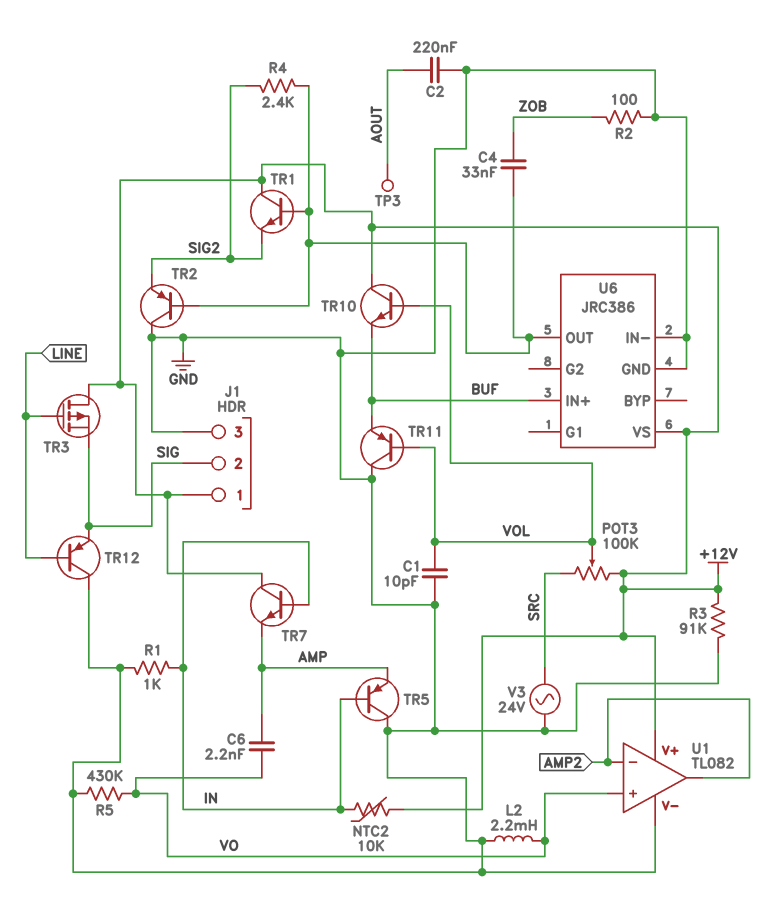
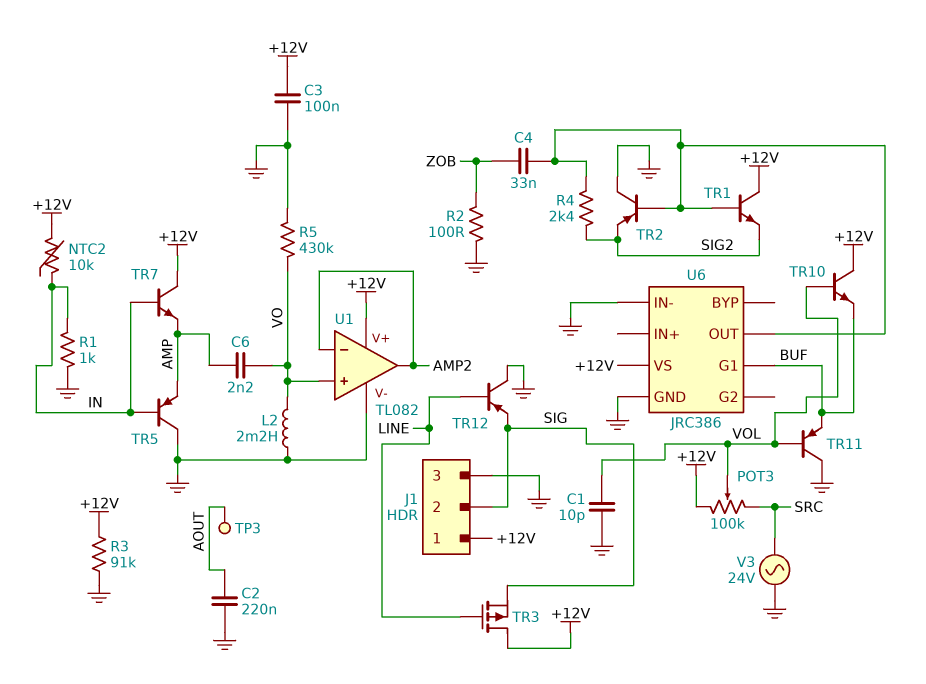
C3: none -> 100nF (+12V, GND)
U6 pin G1: none -> BUF
U6 pin IN+: BUF -> none

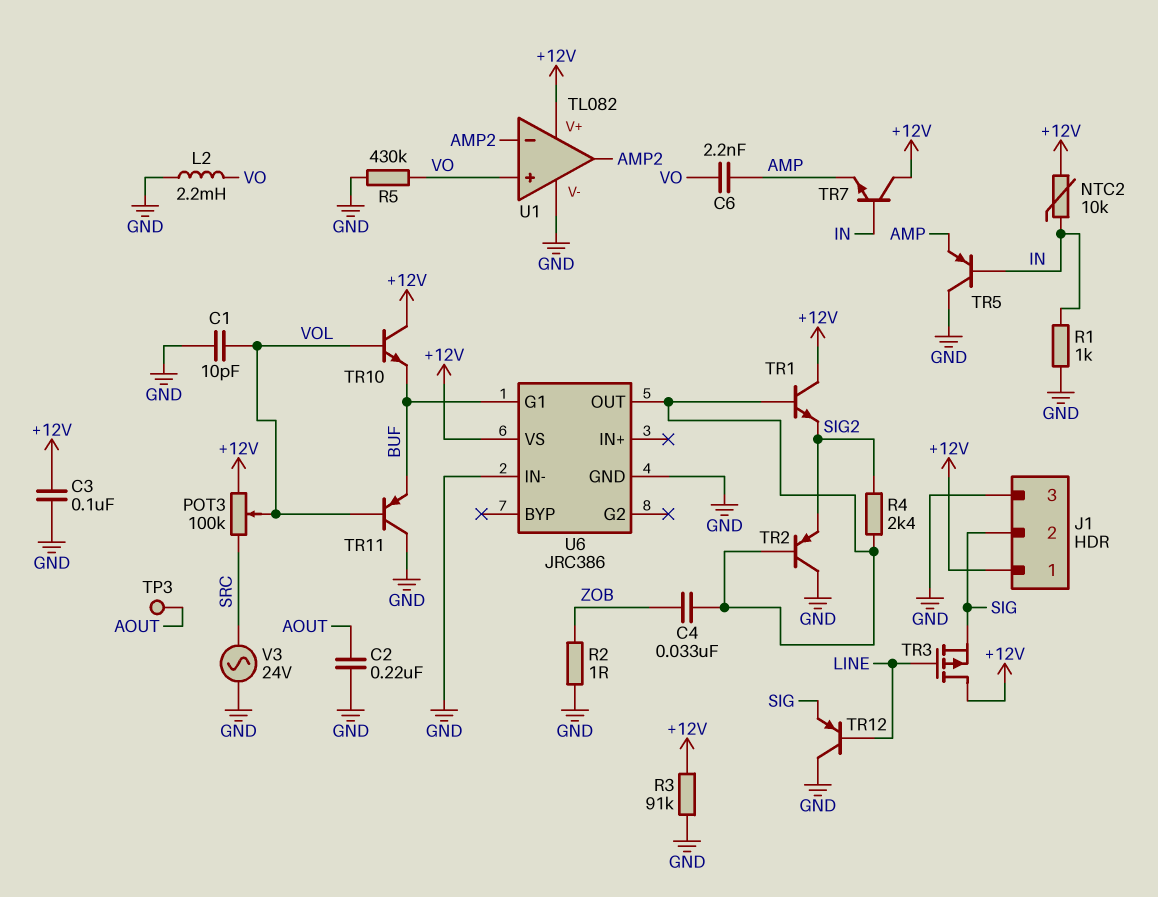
R2: 100 (GND, ZOB) -> 1 (GND, ZOB)

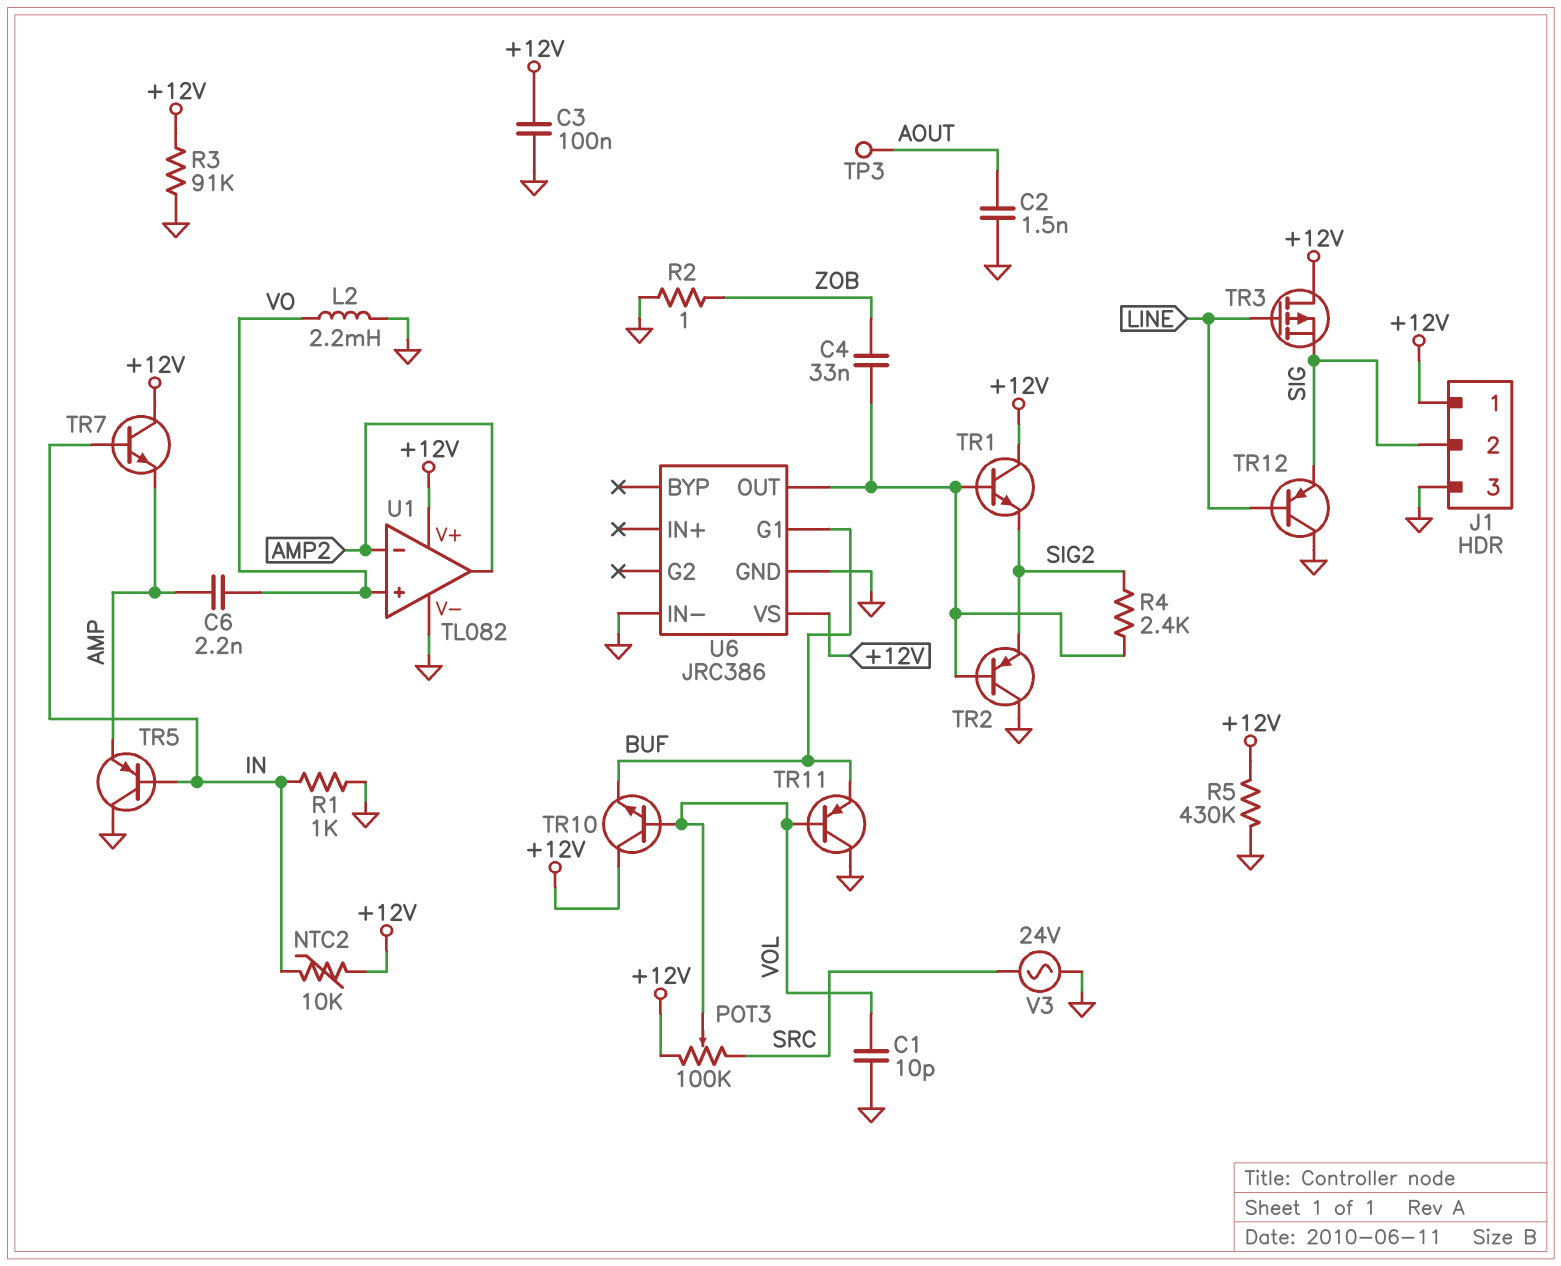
C2: 220nF (AOUT, GND) -> 1.5nF (AOUT, GND)
R5: 430k (GND, VO) -> 430k (+12V, GND)

